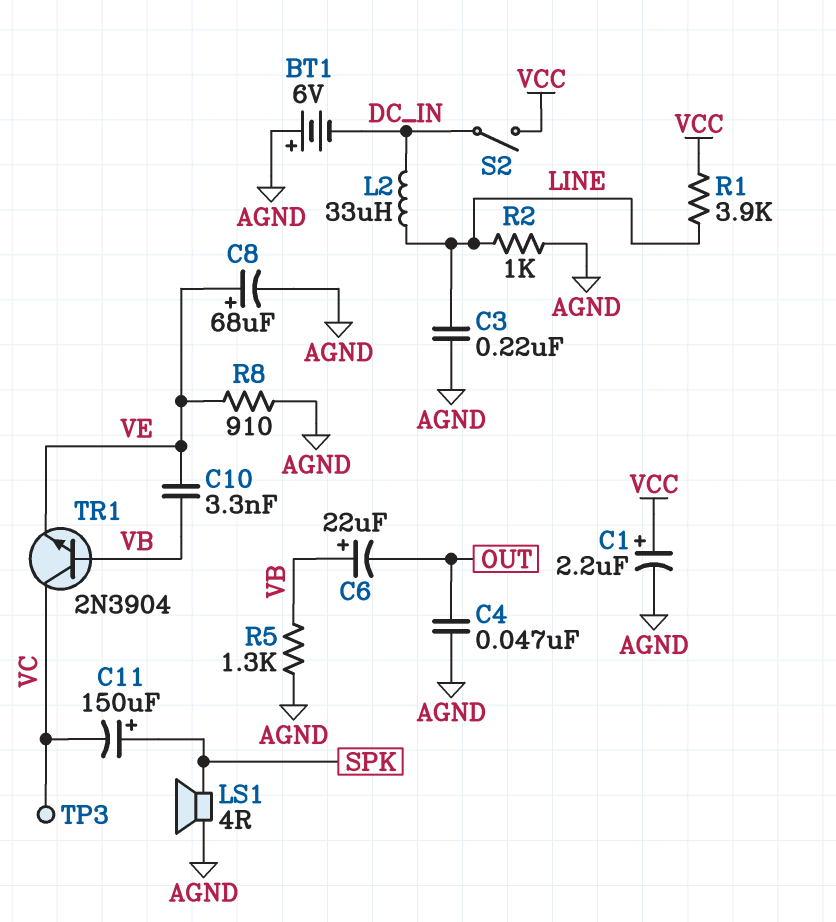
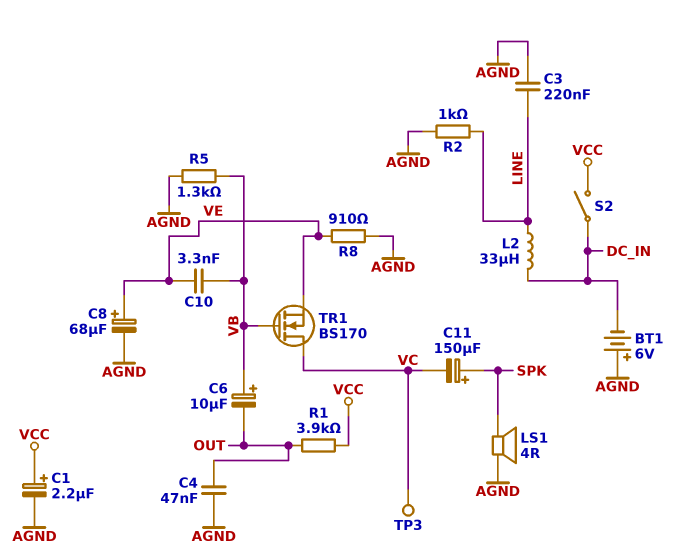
C6: 22uF (plus VB, minus OUT) -> 10uF (plus VB, minus OUT)
R1: 3.9k (LINE, VCC) -> 3.9k (OUT, VCC)
TR1: NPN 2N3904 (B VB, C VC, E VE) -> NMOS BS170 (G VB, D VC, S VE)

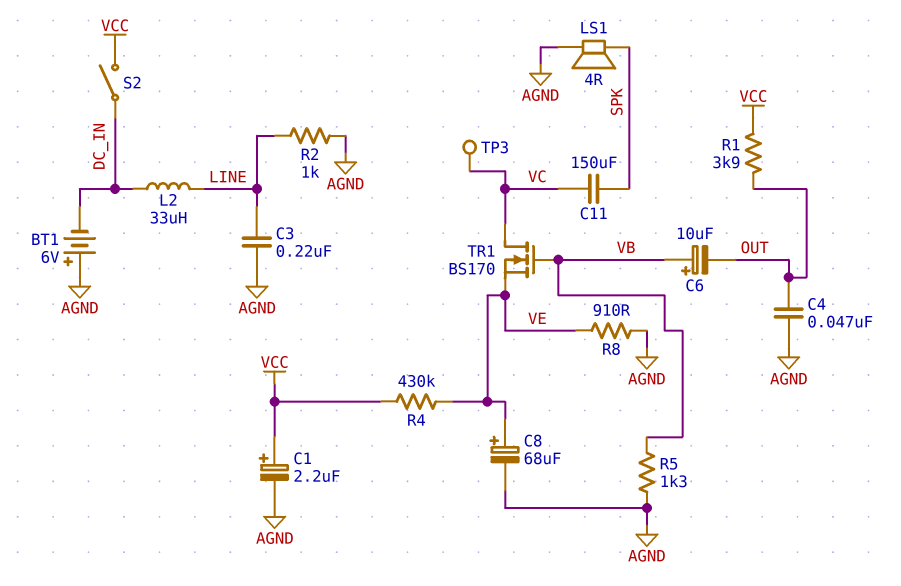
C10: 3.3nF (VB, VE) -> none
C11: 150uF (plus SPK, minus VC) -> 150uF (SPK, VC)
R4: none -> 430k (VCC, VE)

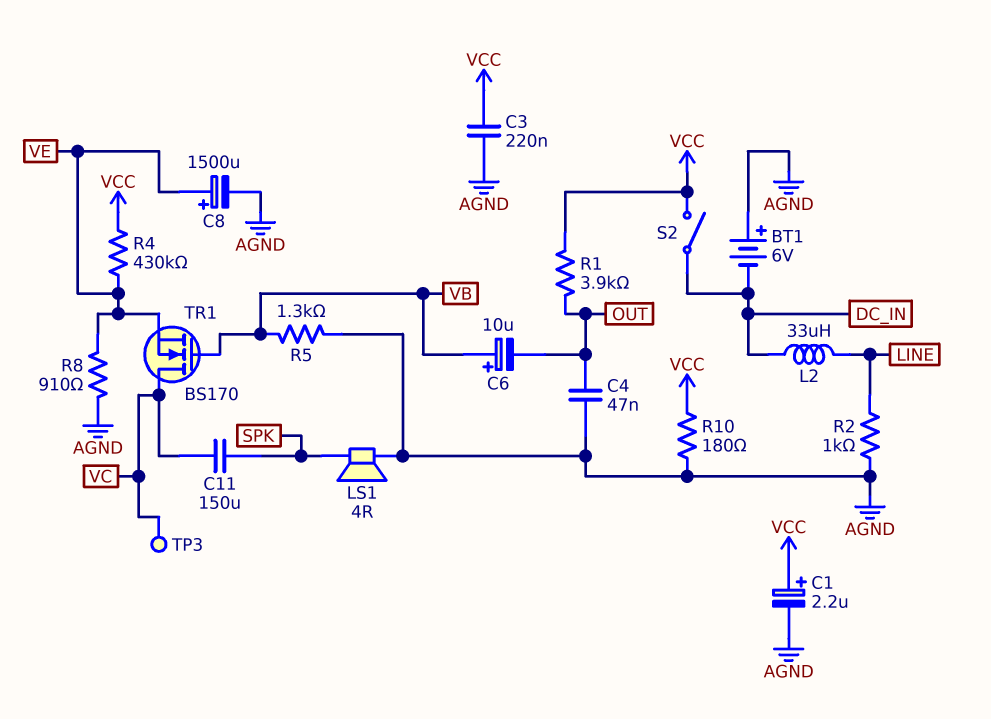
C3: 220nF (AGND, LINE) -> 220nF (AGND, VCC)
C8: 68uF (plus VE, minus AGND) -> 1500uF (plus VE, minus AGND)
R10: none -> 180 (AGND, VCC)

